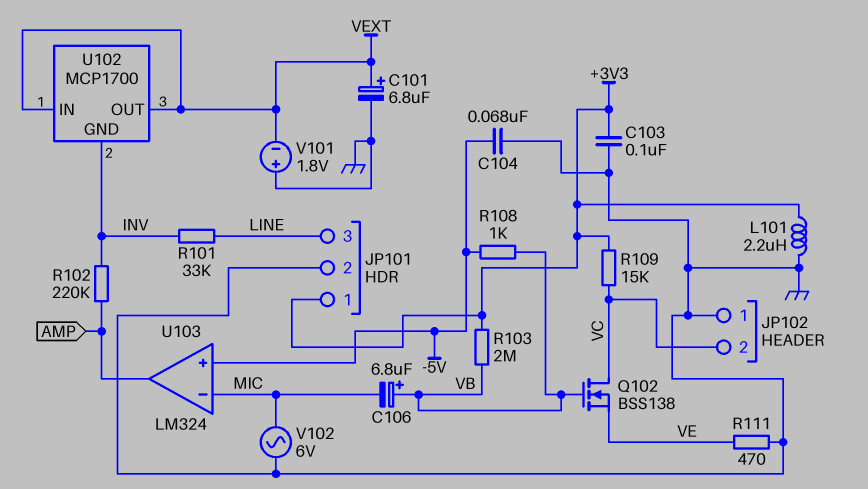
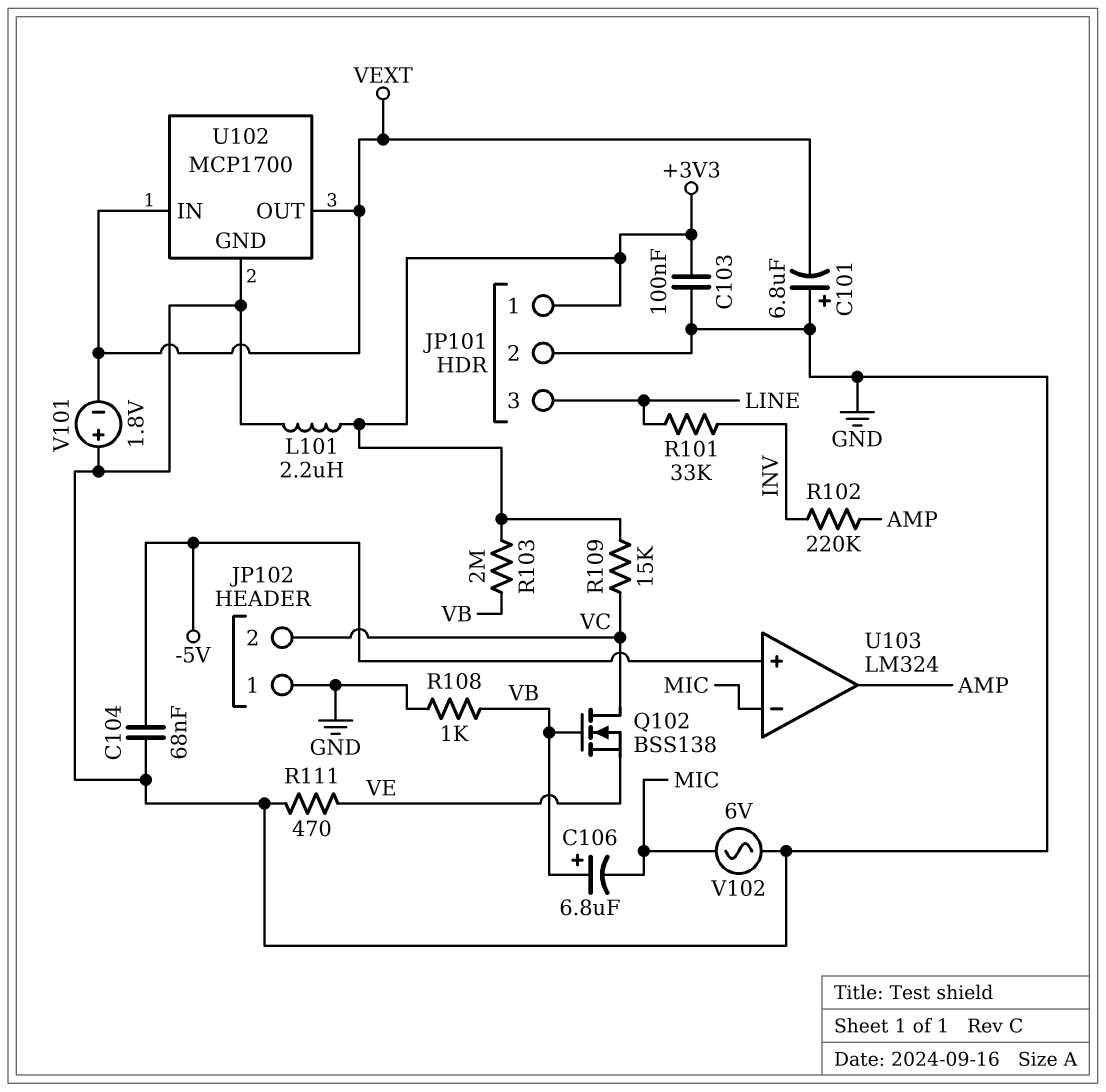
C101: 6.8uF (plus VEXT, minus GND) -> 6.8uF (plus GND, minus VEXT)
R108: 1k (-5V, VB) -> 1k (GND, VB)
U102 pin GND: INV -> GND

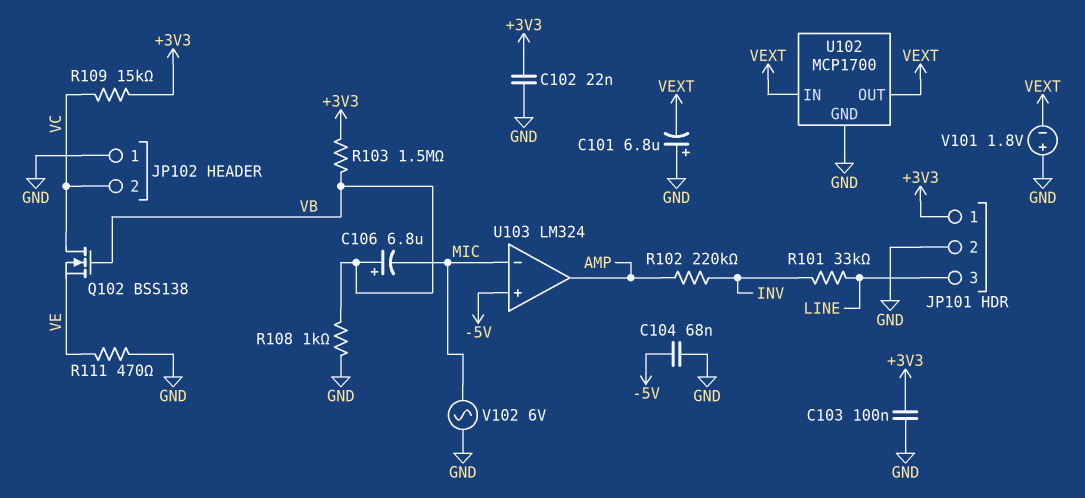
C102: none -> 22nF (+3V3, GND)
L101: 2.2uH (+3V3, GND) -> none
R103: 2M (+3V3, VB) -> 1.5M (+3V3, VB)

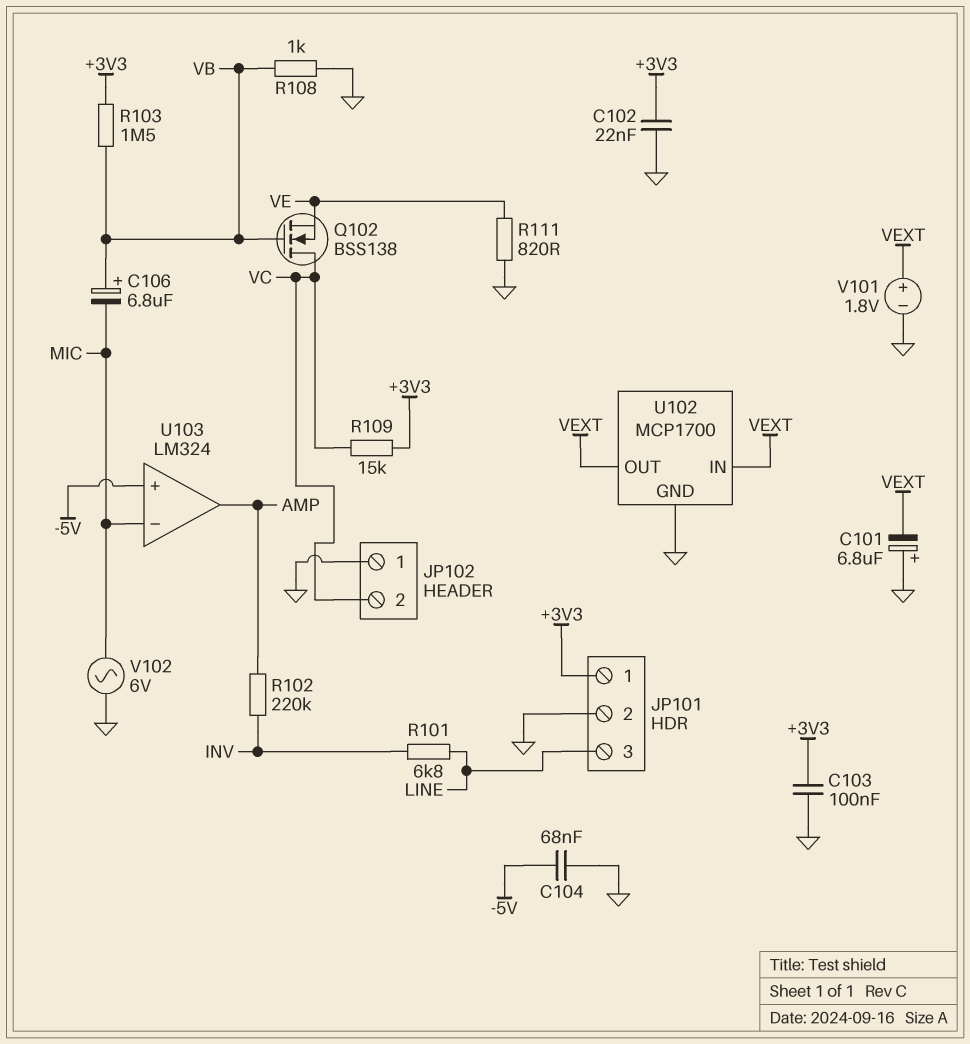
R101: 33k (INV, LINE) -> 6.8k (INV, LINE)
R111: 470 (GND, VE) -> 820 (GND, VE)
V101: 1.8V (plus GND, minus VEXT) -> 1.8V (plus VEXT, minus GND)

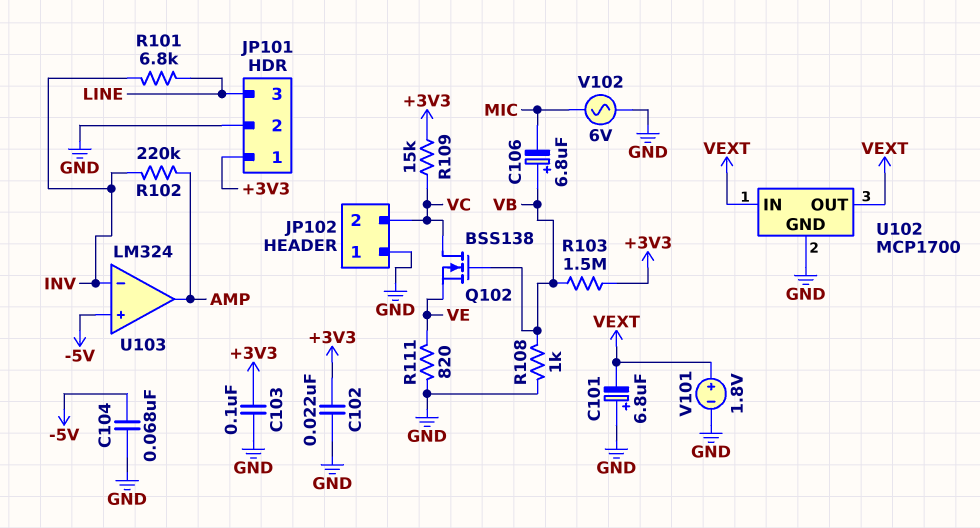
U103 pin in-: MIC -> INV

